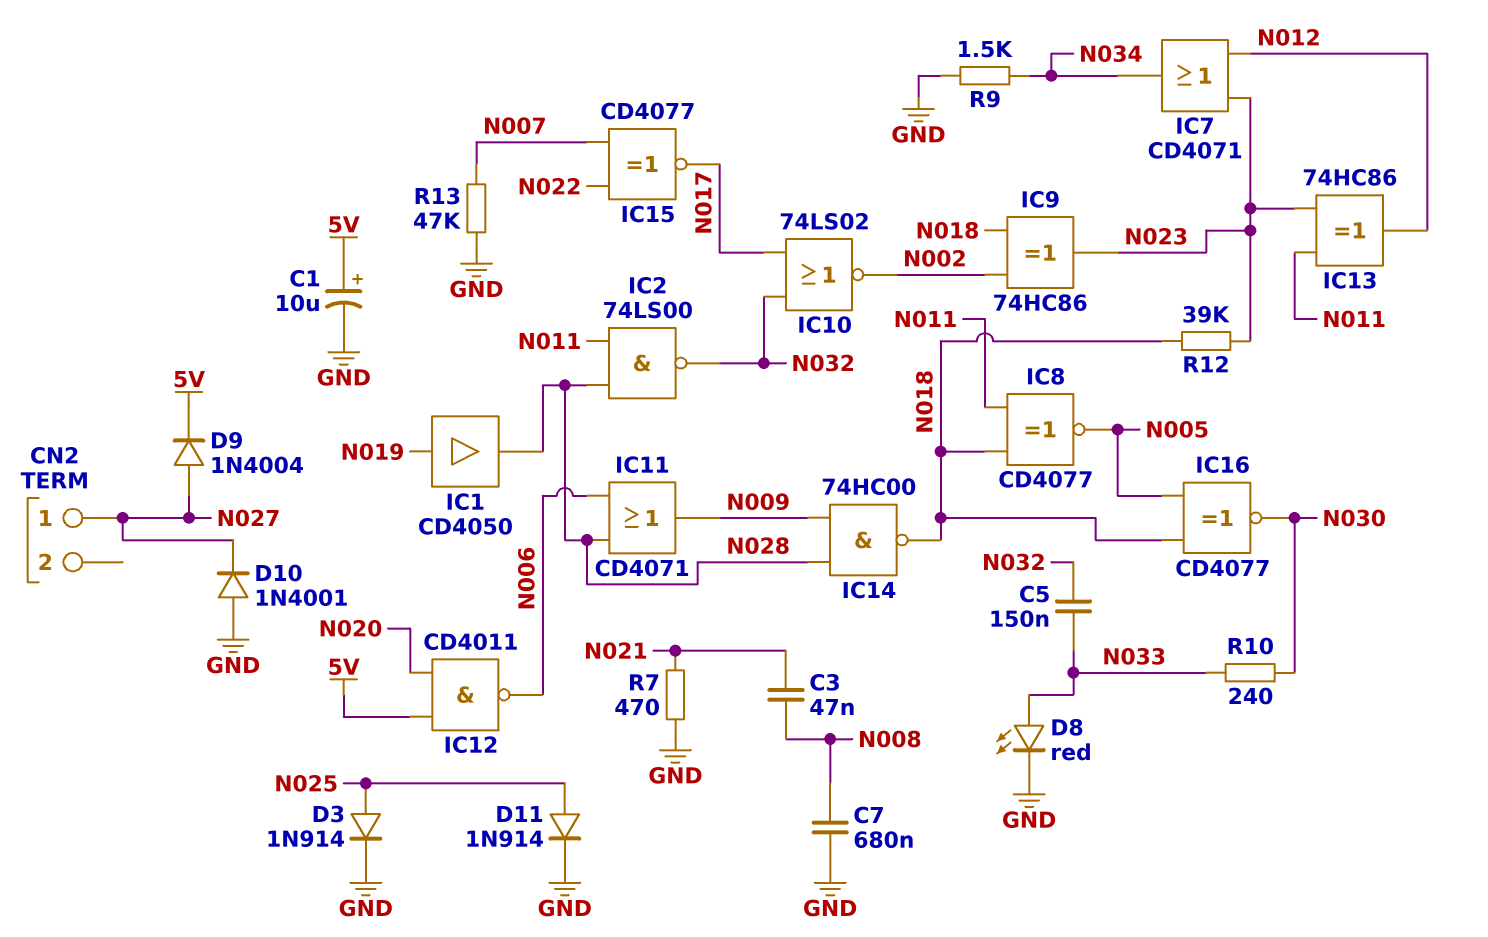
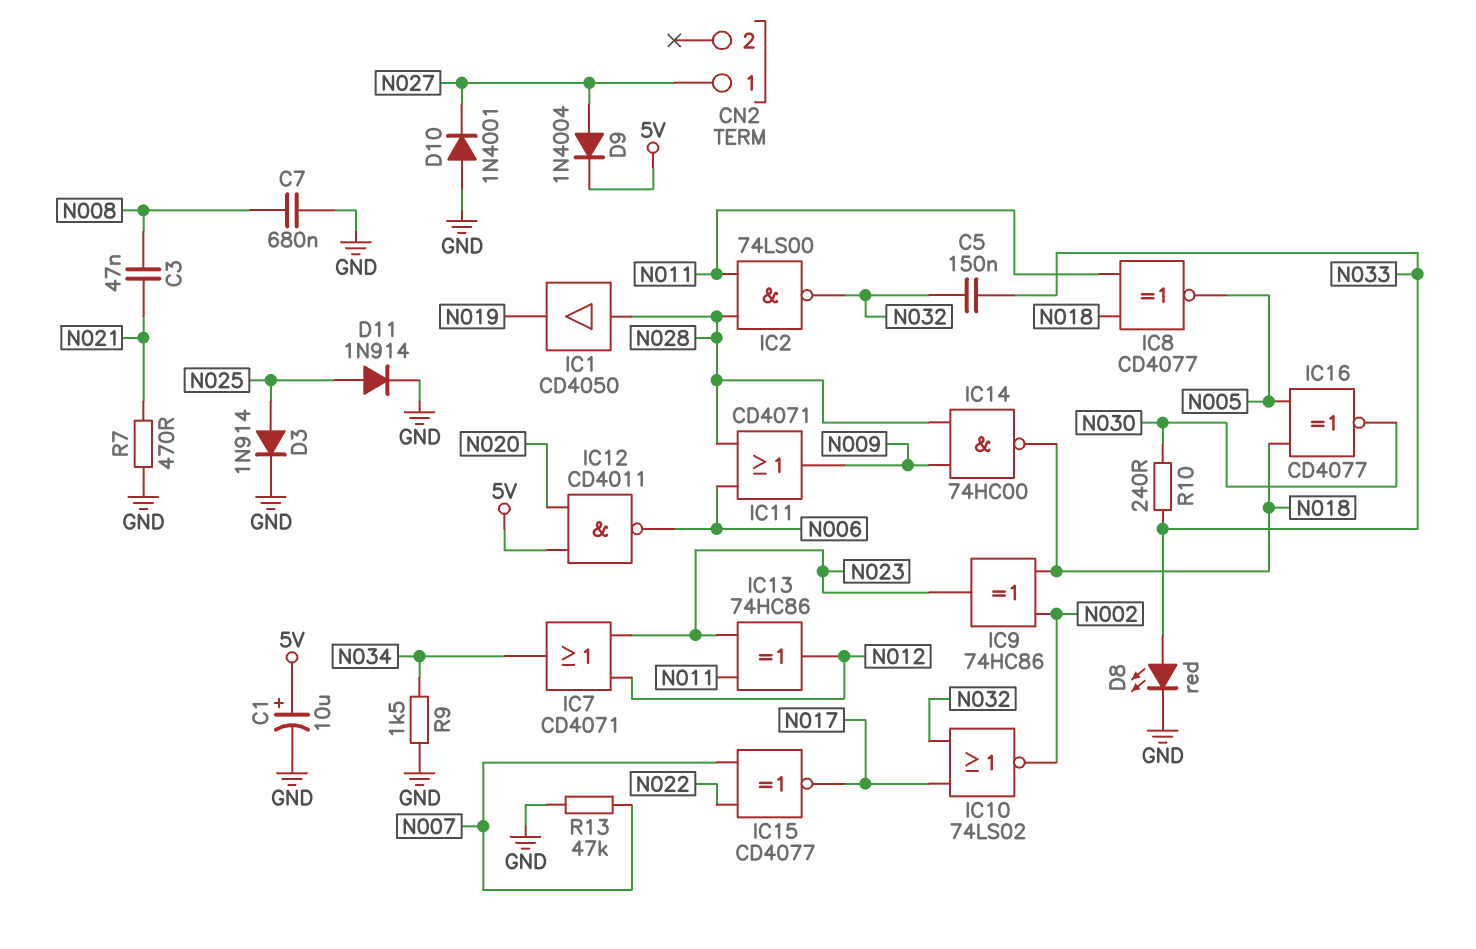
IC1: buffer CD4050 (in N019, out N028) -> buffer CD4050 (in N028, out N019)
R12: 39k (N018, N023) -> none

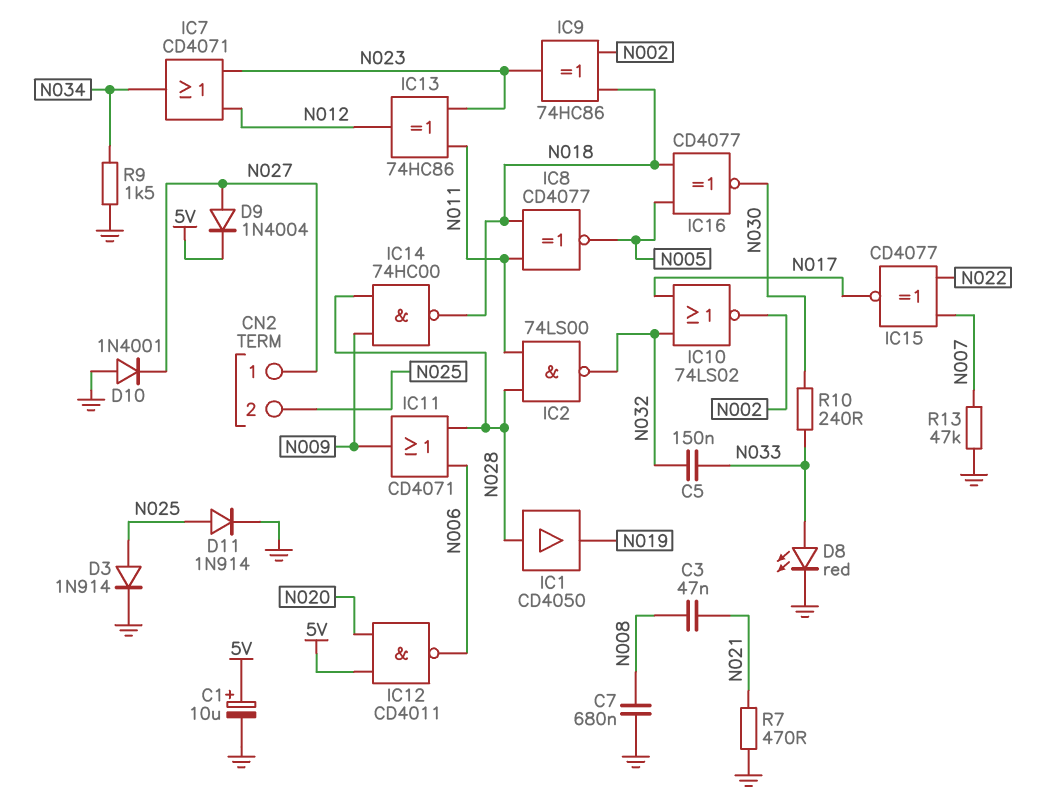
CN2 pin 2: none -> N025

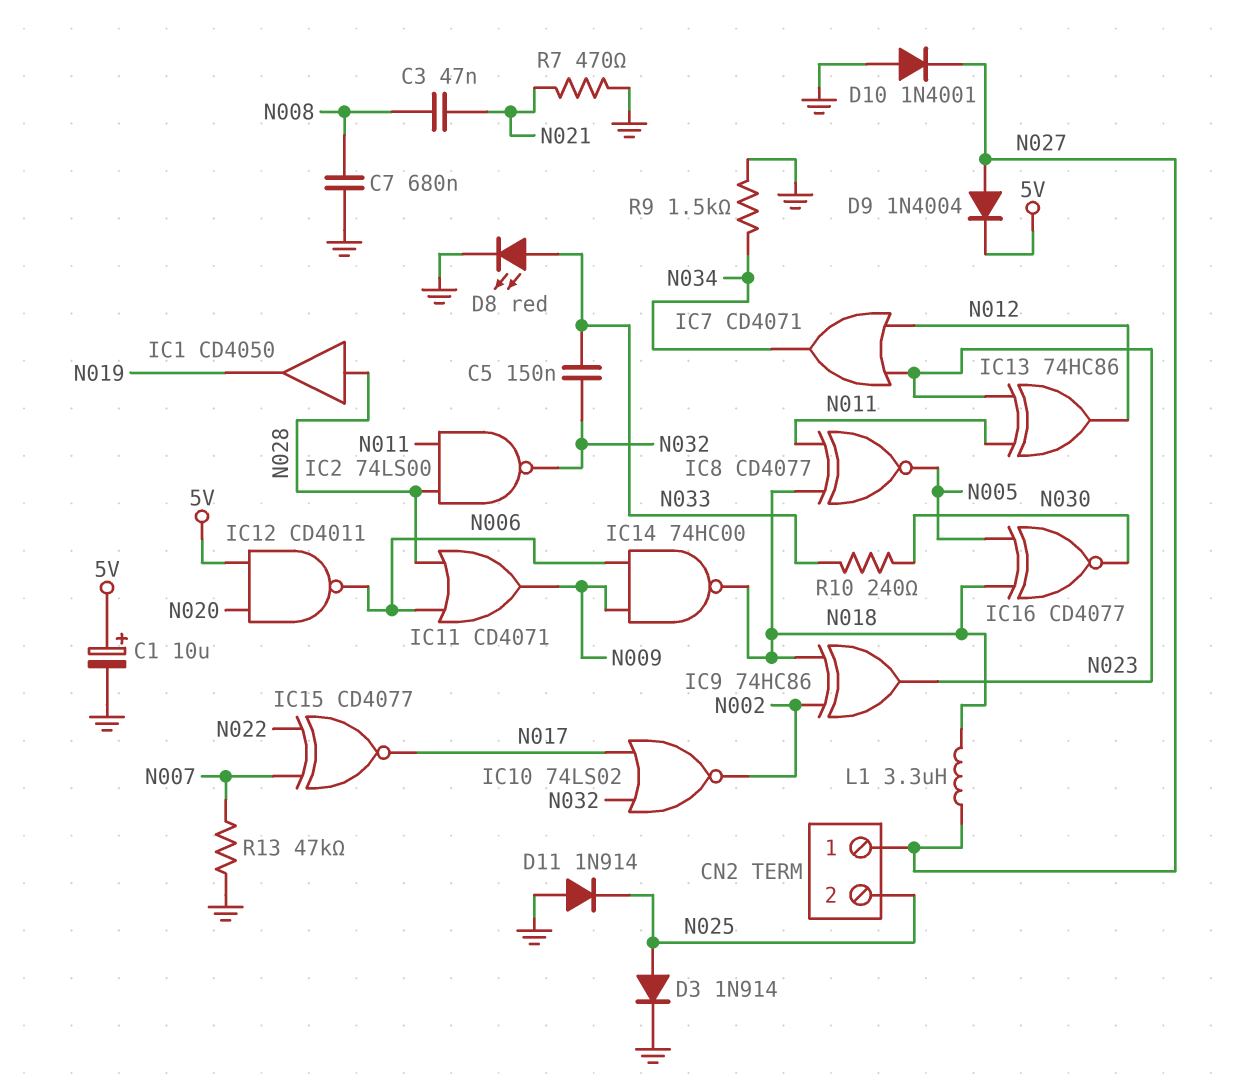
D11: diode 1N914 (A N025, K GND) -> diode 1N914 (A GND, K N025)
IC14: NAND 74HC00 (in N009, in N028, out N018) -> NAND 74HC00 (in N006, in N009, out N018)
L1: none -> 3.3uH (N018, N027)

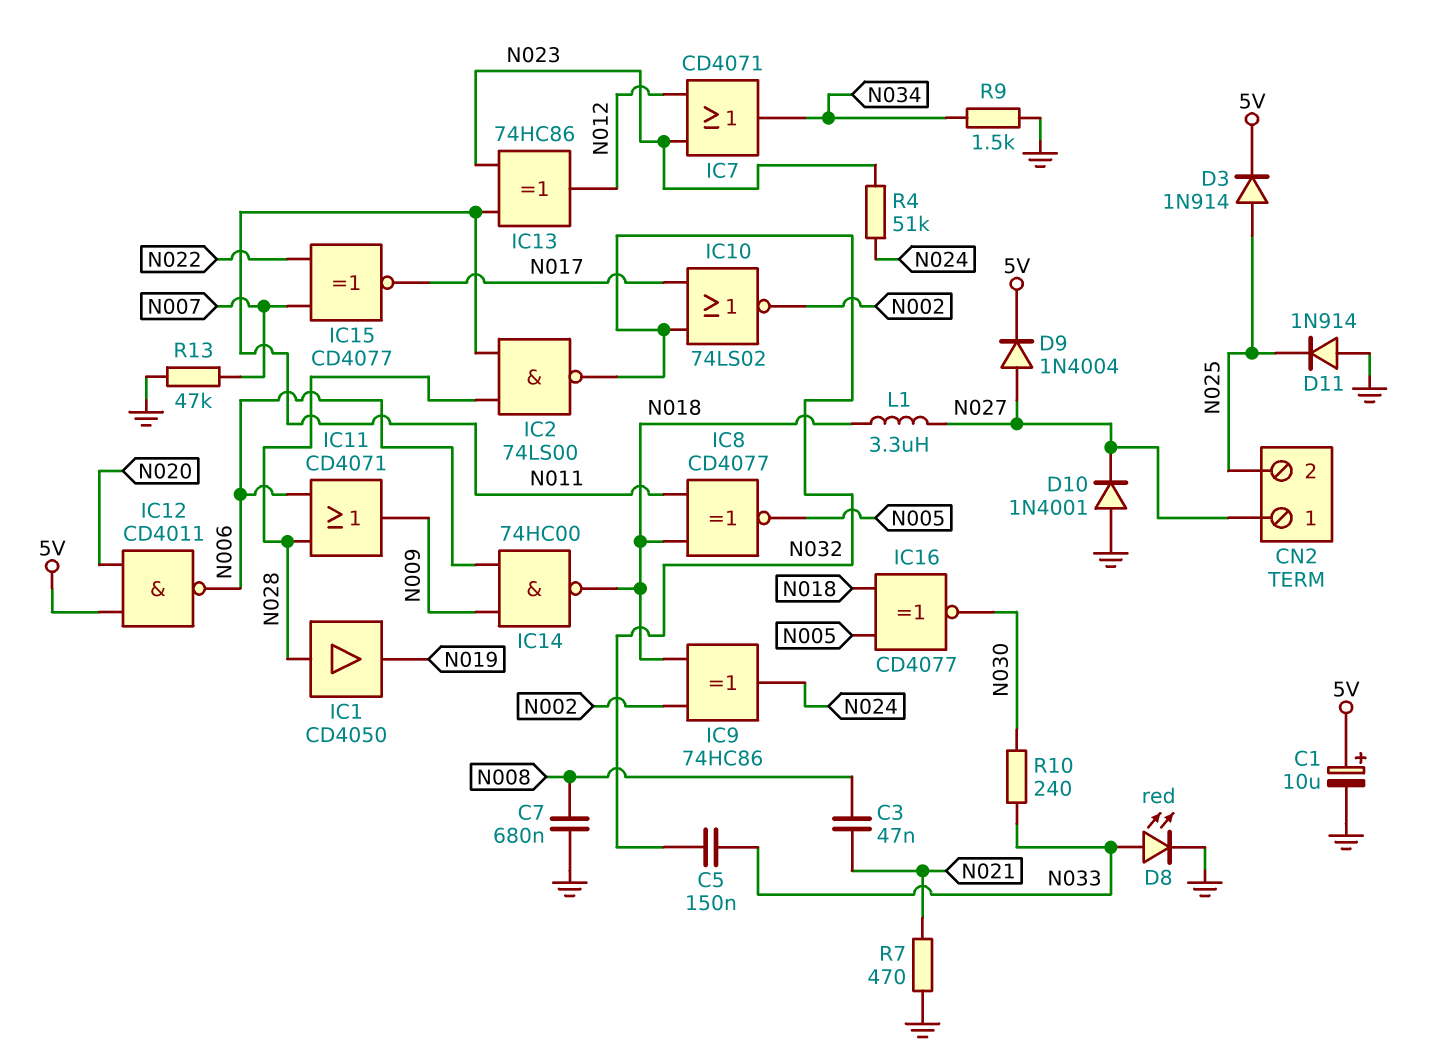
D3: diode 1N914 (A N025, K GND) -> diode 1N914 (A N025, K 5V)
IC9: XOR 74HC86 (in N002, in N018, out N023) -> XOR 74HC86 (in N002, in N018, out N024)
R4: none -> 51k (N023, N024)

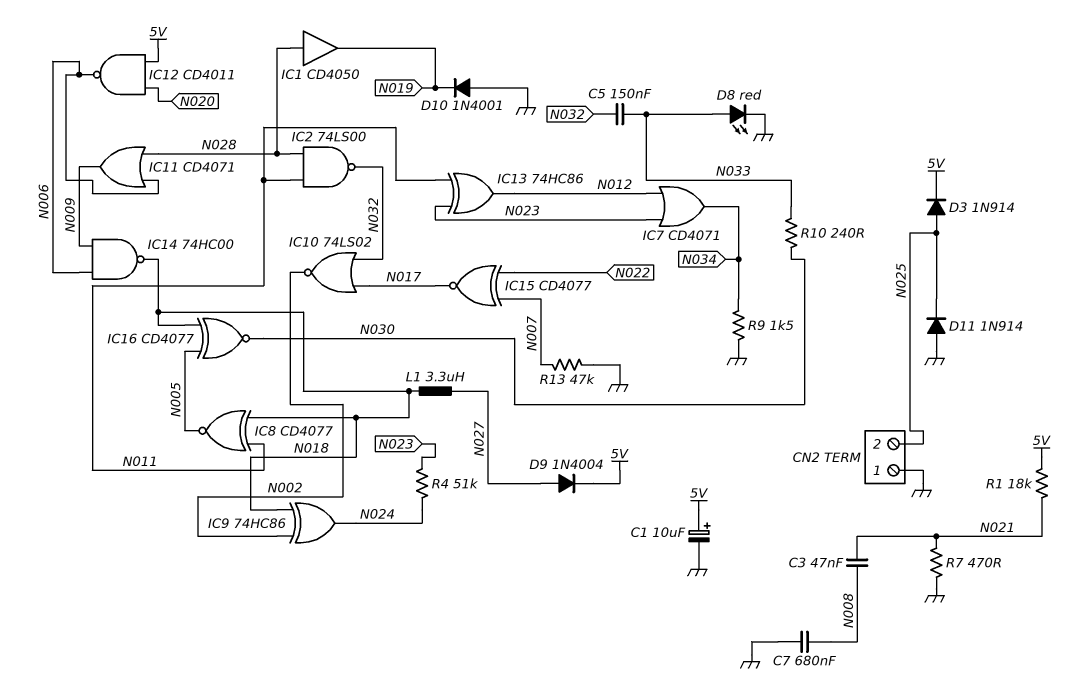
CN2 pin 1: N027 -> GND
D10: diode 1N4001 (A GND, K N027) -> diode 1N4001 (A GND, K N019)
R1: none -> 18k (5V, N021)

